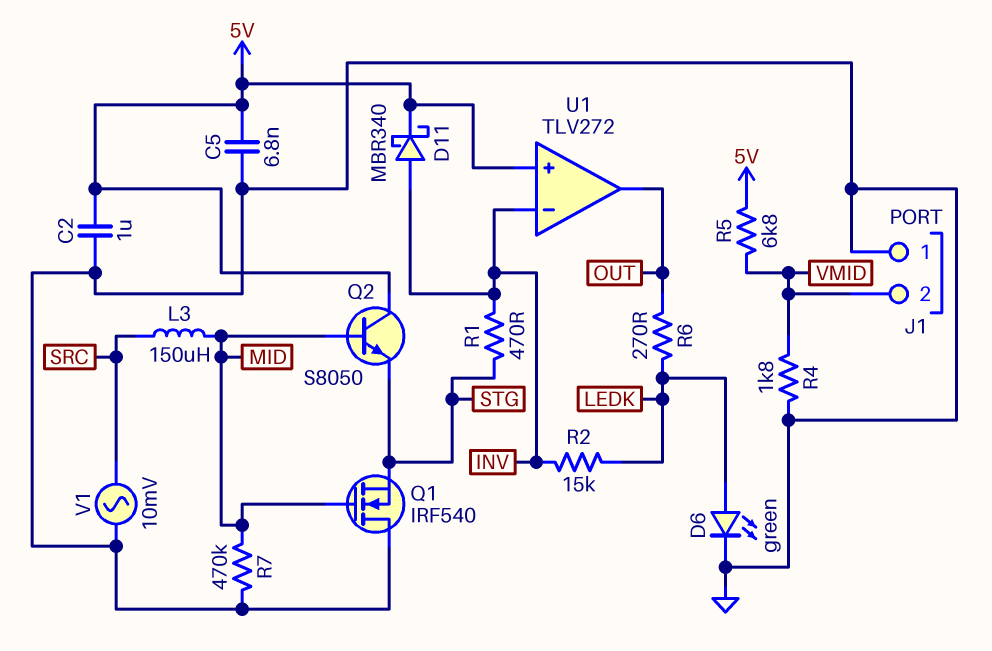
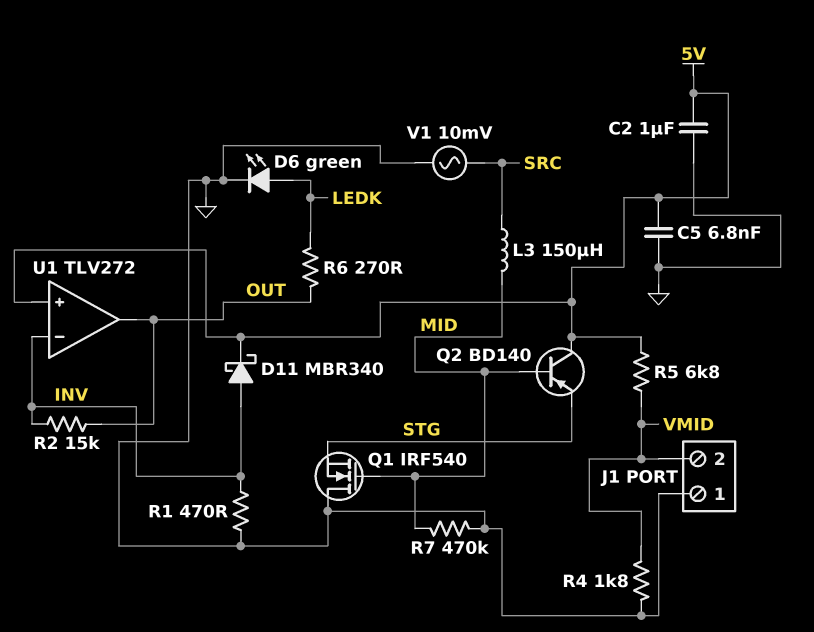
Q2: NPN S8050 (B MID, C 5V, E STG) -> PNP BD140 (B MID, C 5V, E STG)
R1: 470 (INV, STG) -> 470 (GND, INV)
R2: 15k (INV, LEDK) -> 15k (INV, OUT)

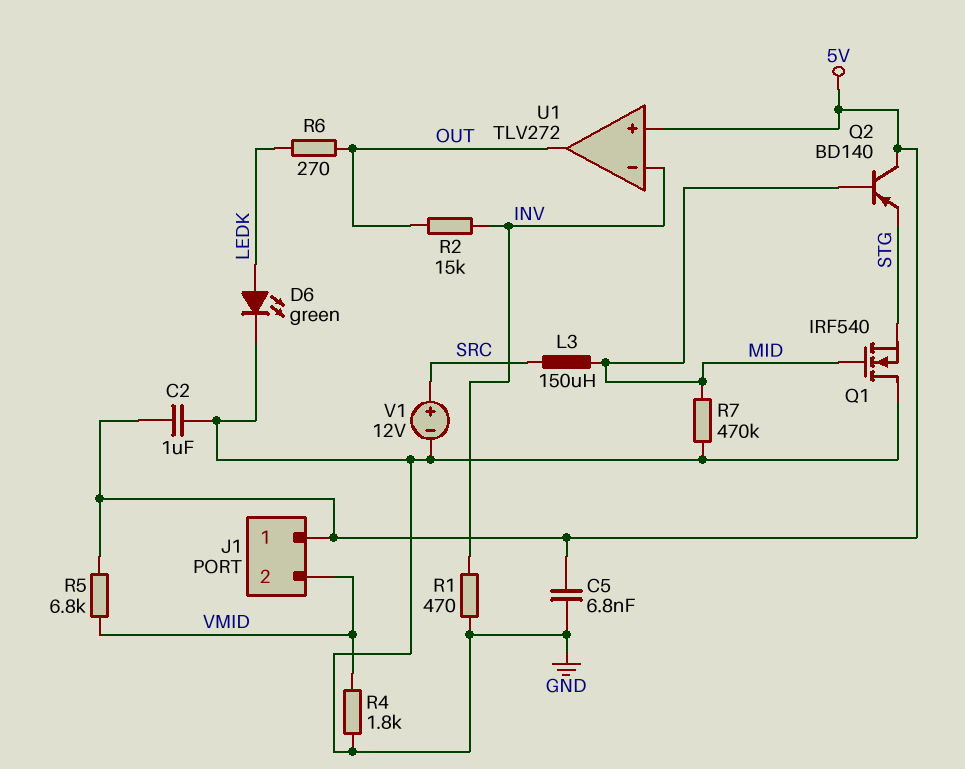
D11: schottky MBR340 (A INV, K 5V) -> none
J1 pin 1: GND -> 5V
V1: AC 10mV (GND, SRC) -> 12V (plus SRC, minus GND)

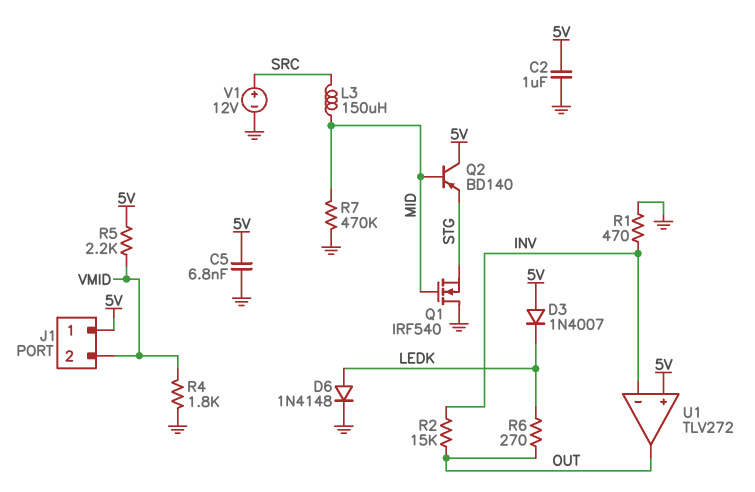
D3: none -> diode 1N4007 (A 5V, K LEDK)
D6: LED green (A LEDK, K GND) -> diode 1N4148 (A LEDK, K GND)
R5: 6.8k (5V, VMID) -> 2.2k (5V, VMID)

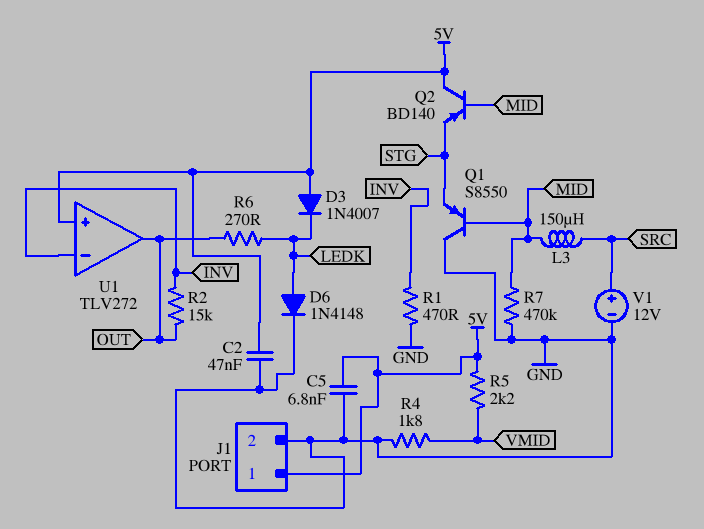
C2: 1uF (5V, GND) -> 47nF (5V, GND)
J1 pin 2: VMID -> GND
Q1: NMOS IRF540 (G MID, D GND, S STG) -> PNP S8550 (B MID, C GND, E STG)

